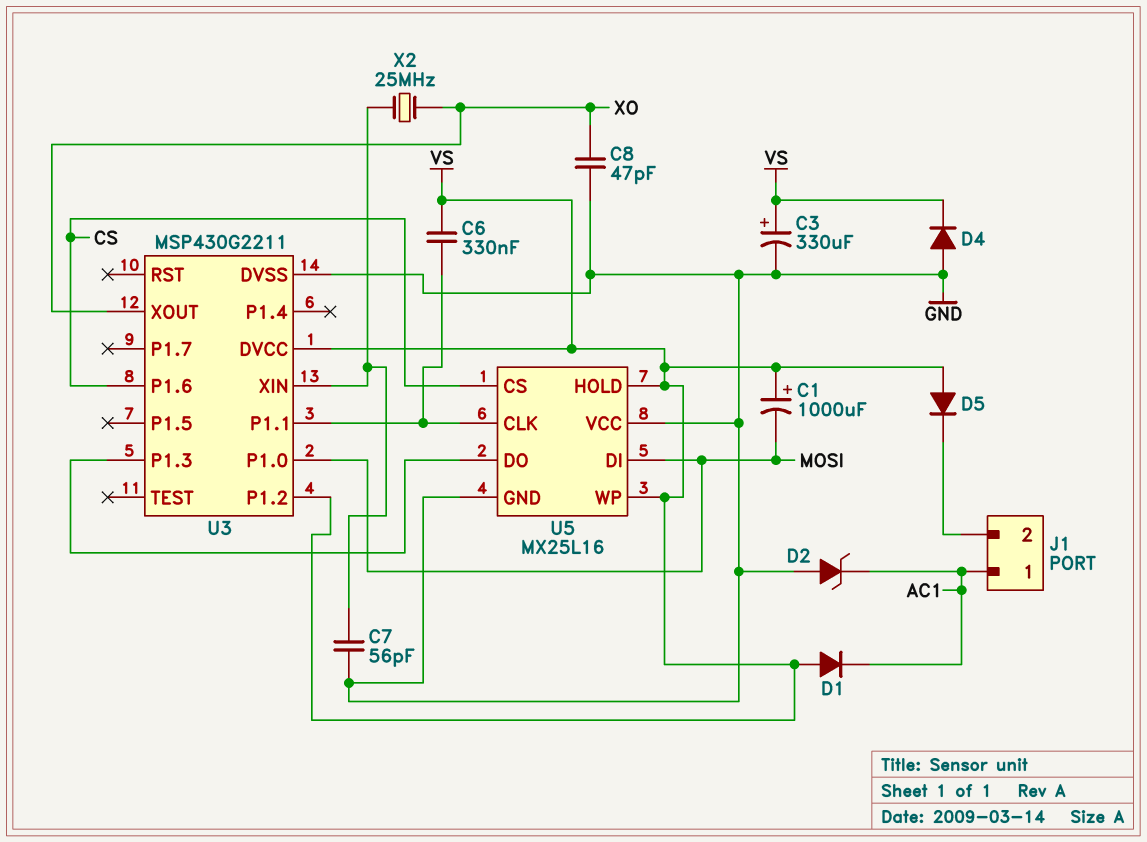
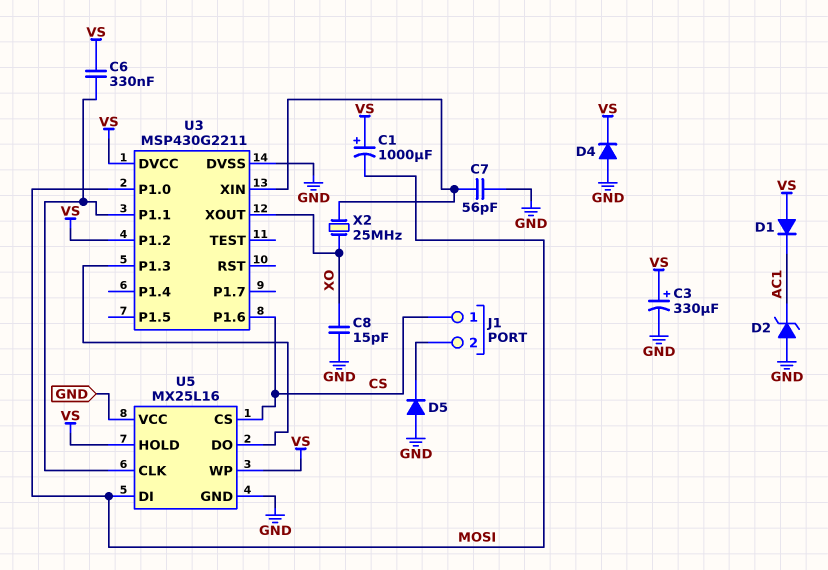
C8: 47pF (GND, XO) -> 15pF (GND, XO)
D5: diode (A VS, K J1/2) -> diode (A GND, K J1/2)
J1 pin 1: AC1 -> CS

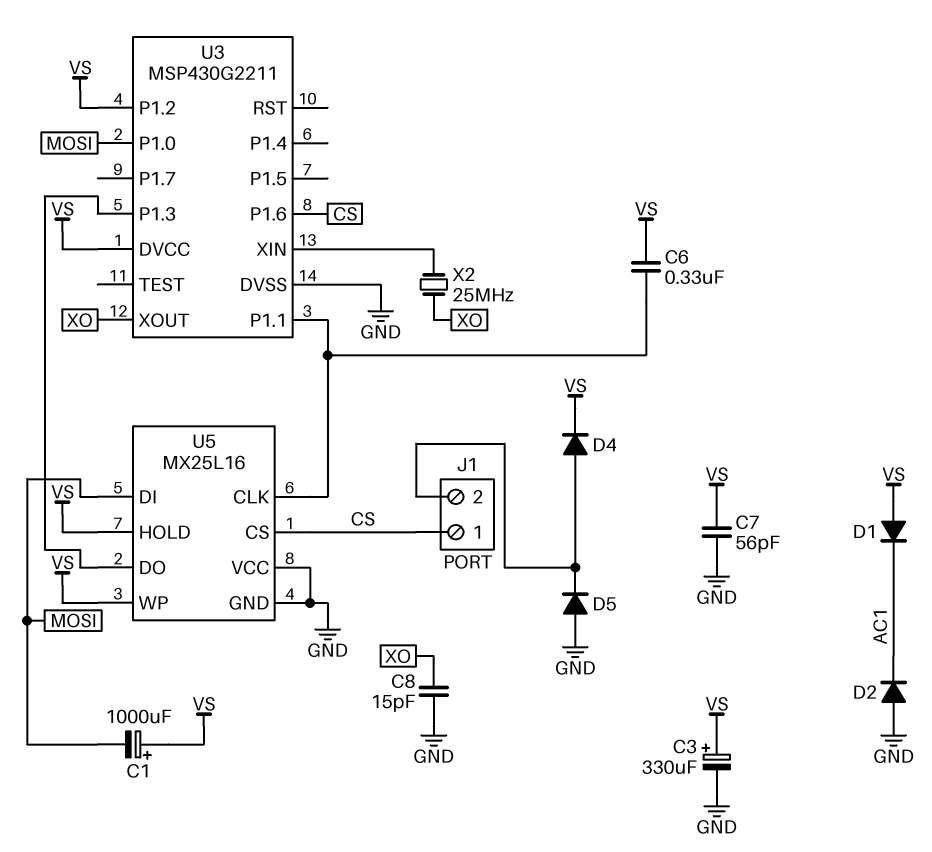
C7: 56pF (GND, U3/XIN) -> 56pF (GND, VS)
D2: zener (A GND, K AC1) -> diode (A GND, K AC1)
D4: diode (A GND, K VS) -> diode (A J1/2, K VS)

